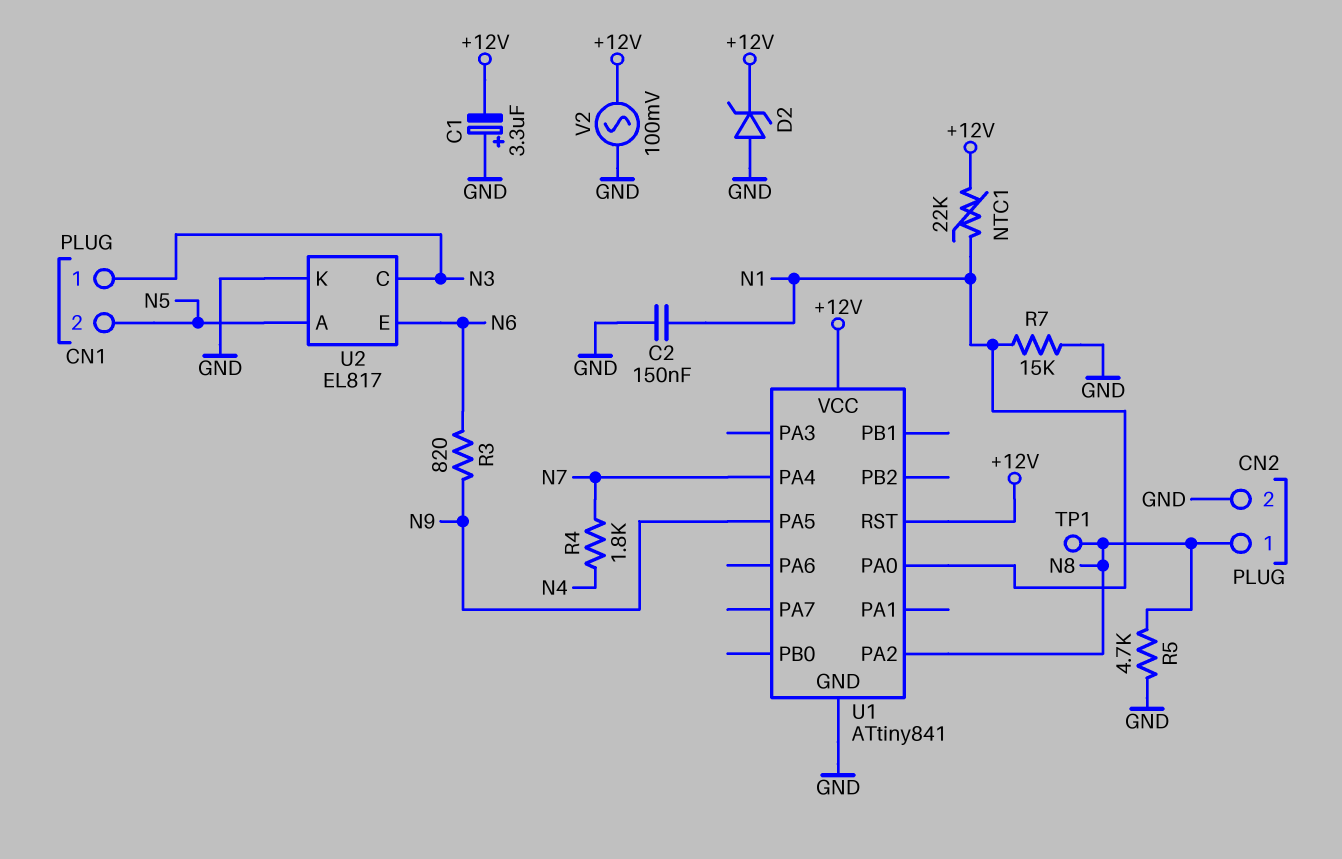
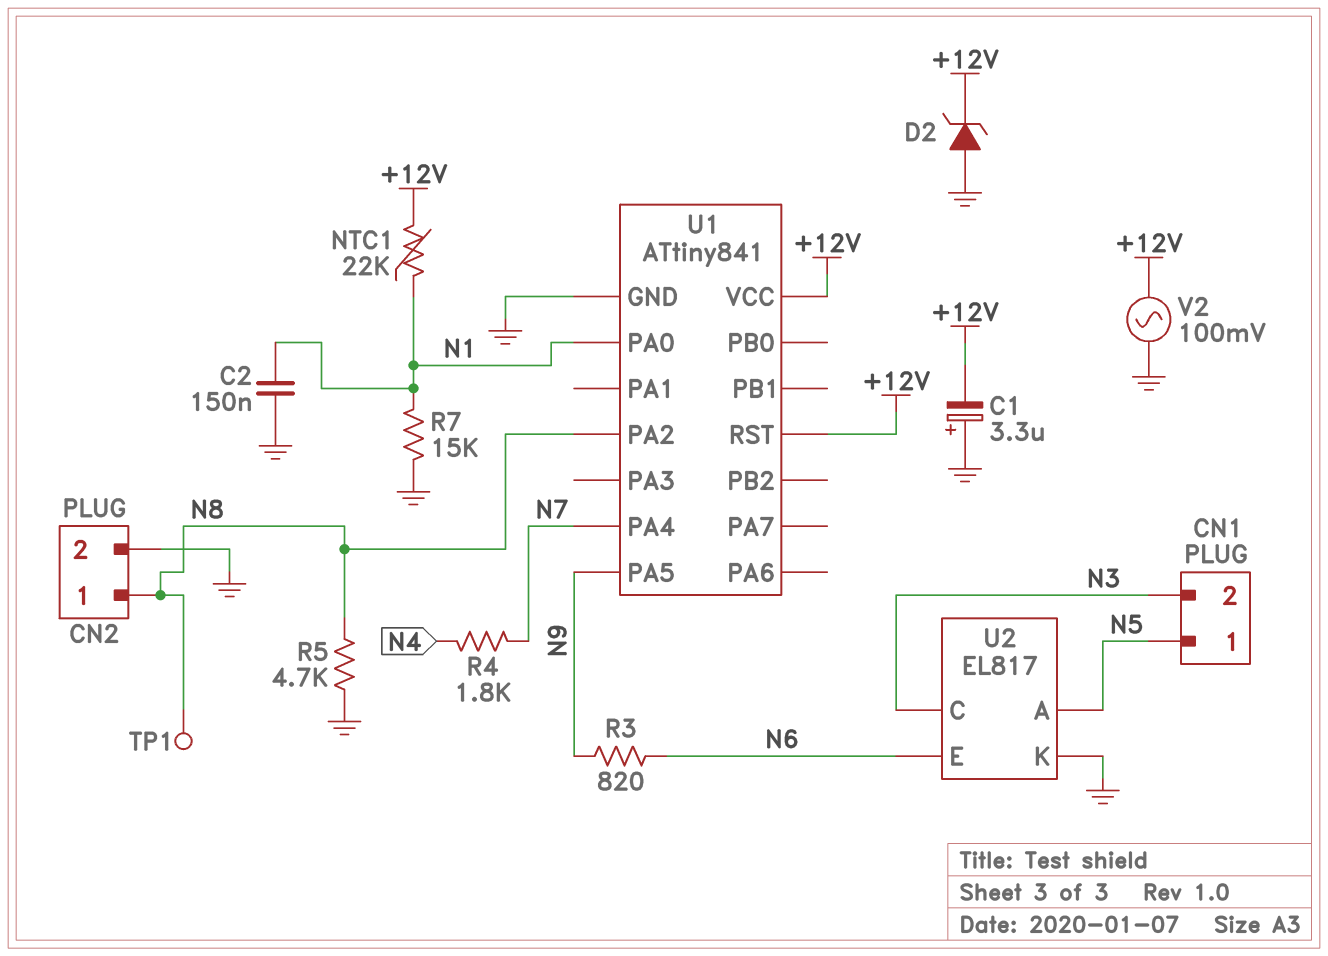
CN1 pin 1: N3 -> N5
CN1 pin 2: N5 -> N3

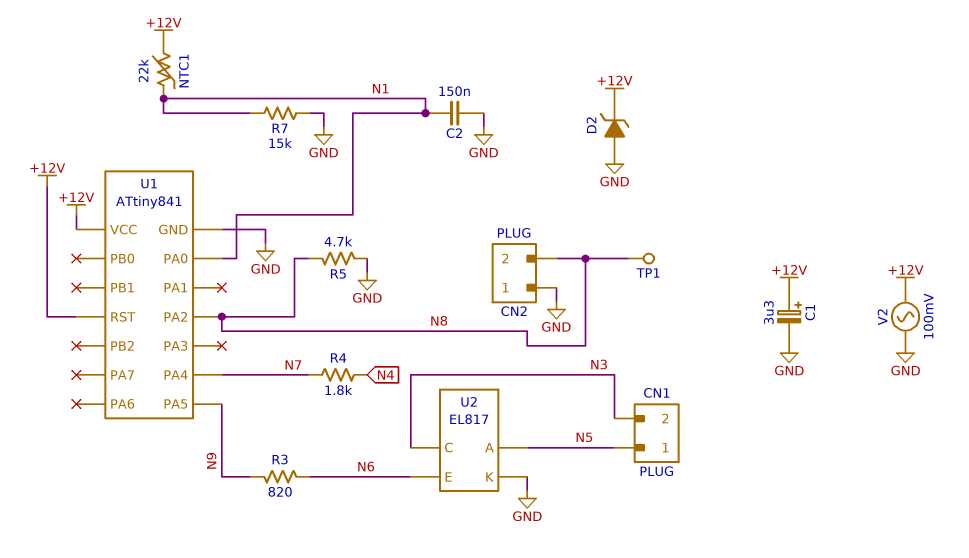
C1: 3.3uF (plus GND, minus +12V) -> 3.3uF (plus +12V, minus GND)
CN2 pin 1: N8 -> GND
CN2 pin 2: GND -> N8

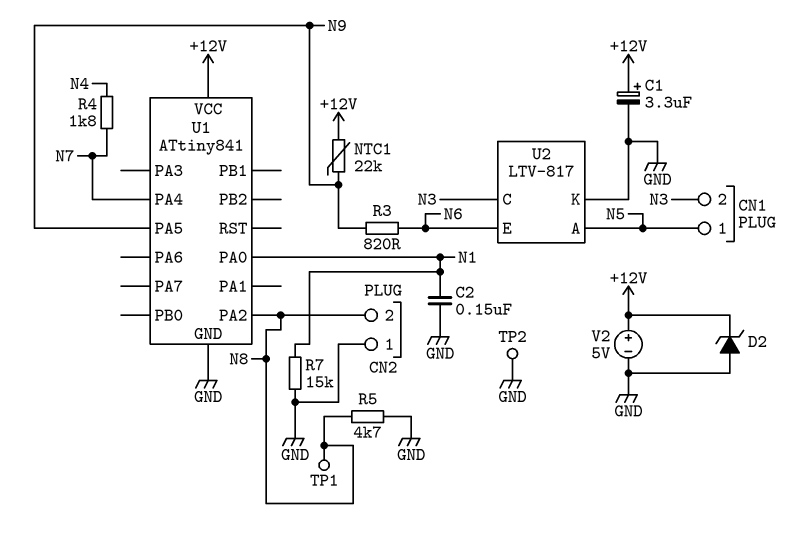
NTC1: 22k (+12V, N1) -> 22k (+12V, N9)
TP2: none -> test point (GND)
U1 pin RST: +12V -> none
U2: EL817 -> LTV-817
V2: AC 100mV (+12V, GND) -> 5V (plus +12V, minus GND)

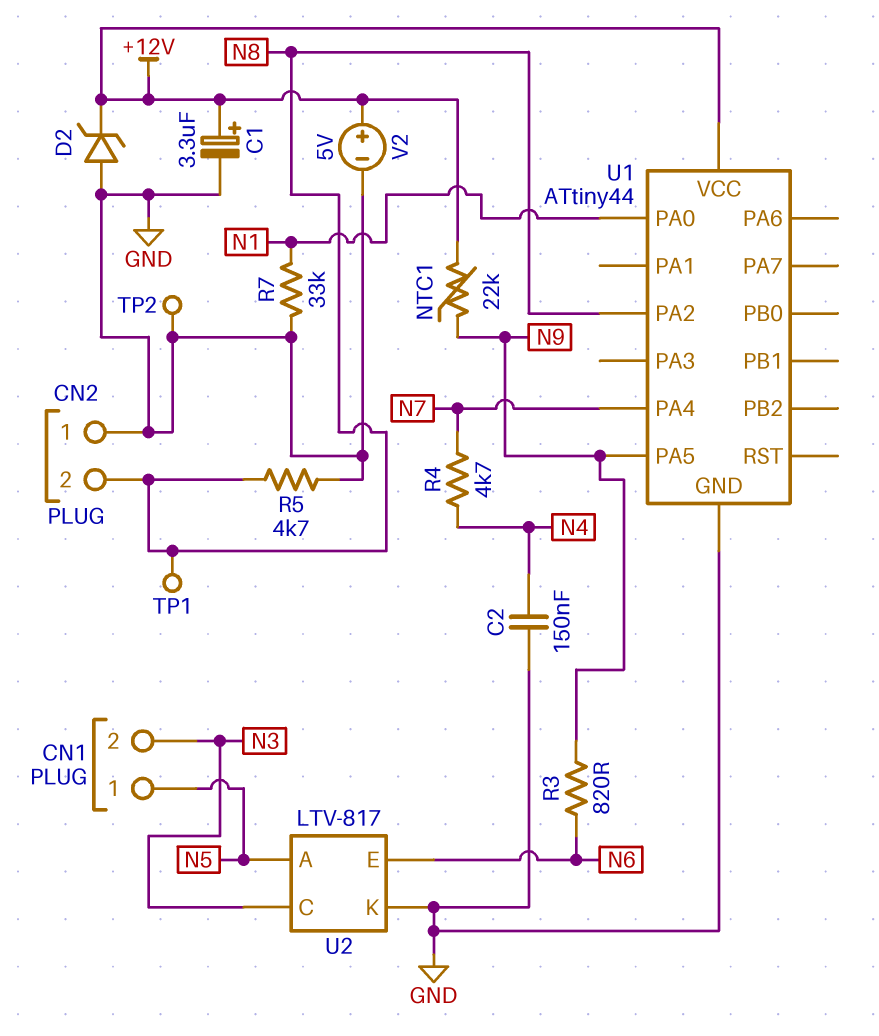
C2: 150nF (GND, N1) -> 150nF (GND, N4)
R4: 1.8k (N4, N7) -> 4.7k (N4, N7)
R7: 15k (GND, N1) -> 33k (GND, N1)
U1: ATtiny841 -> ATtiny44

